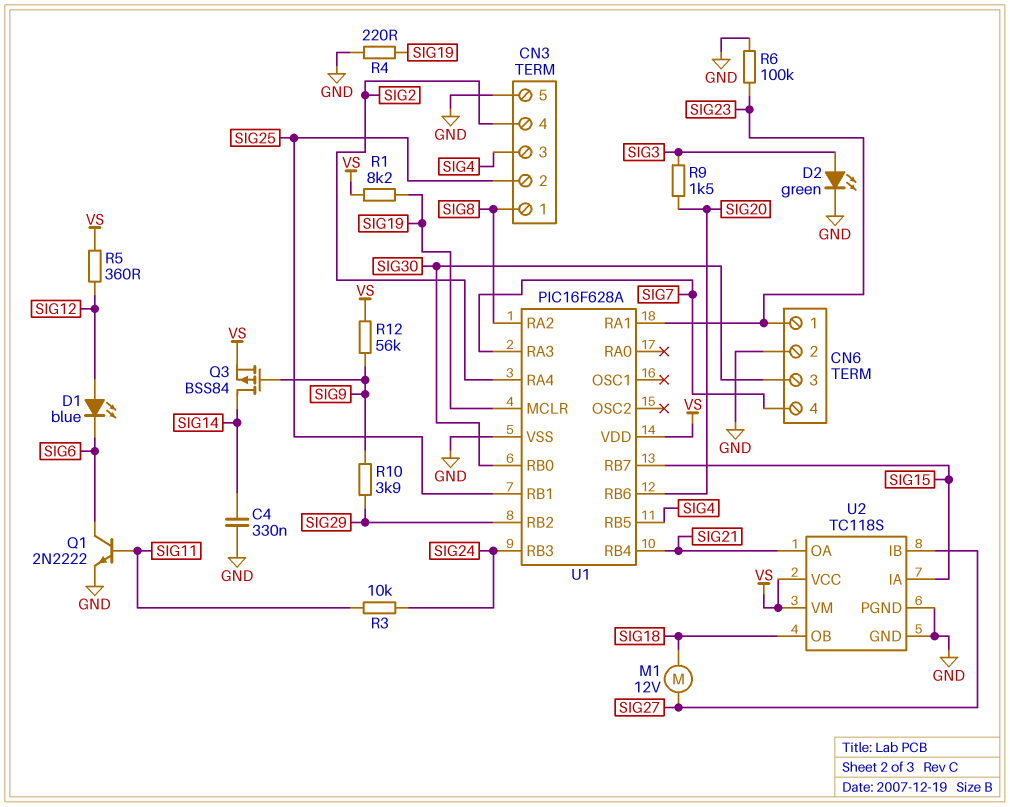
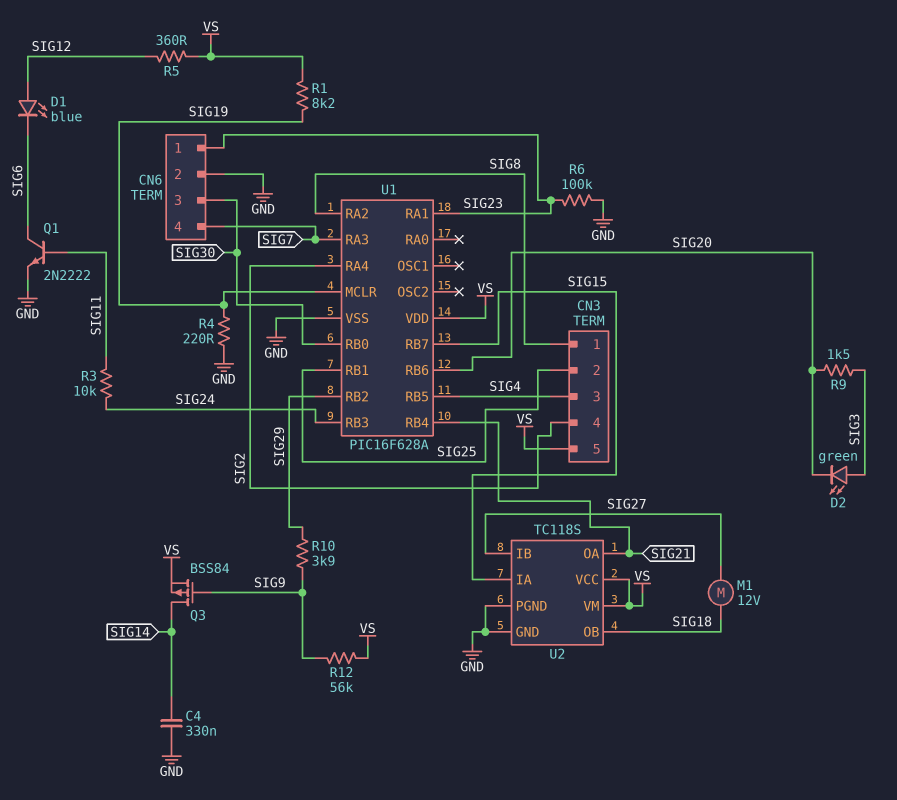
CN3 pin 5: GND -> VS
D2: LED green (A SIG3, K GND) -> LED green (A SIG3, K SIG20)

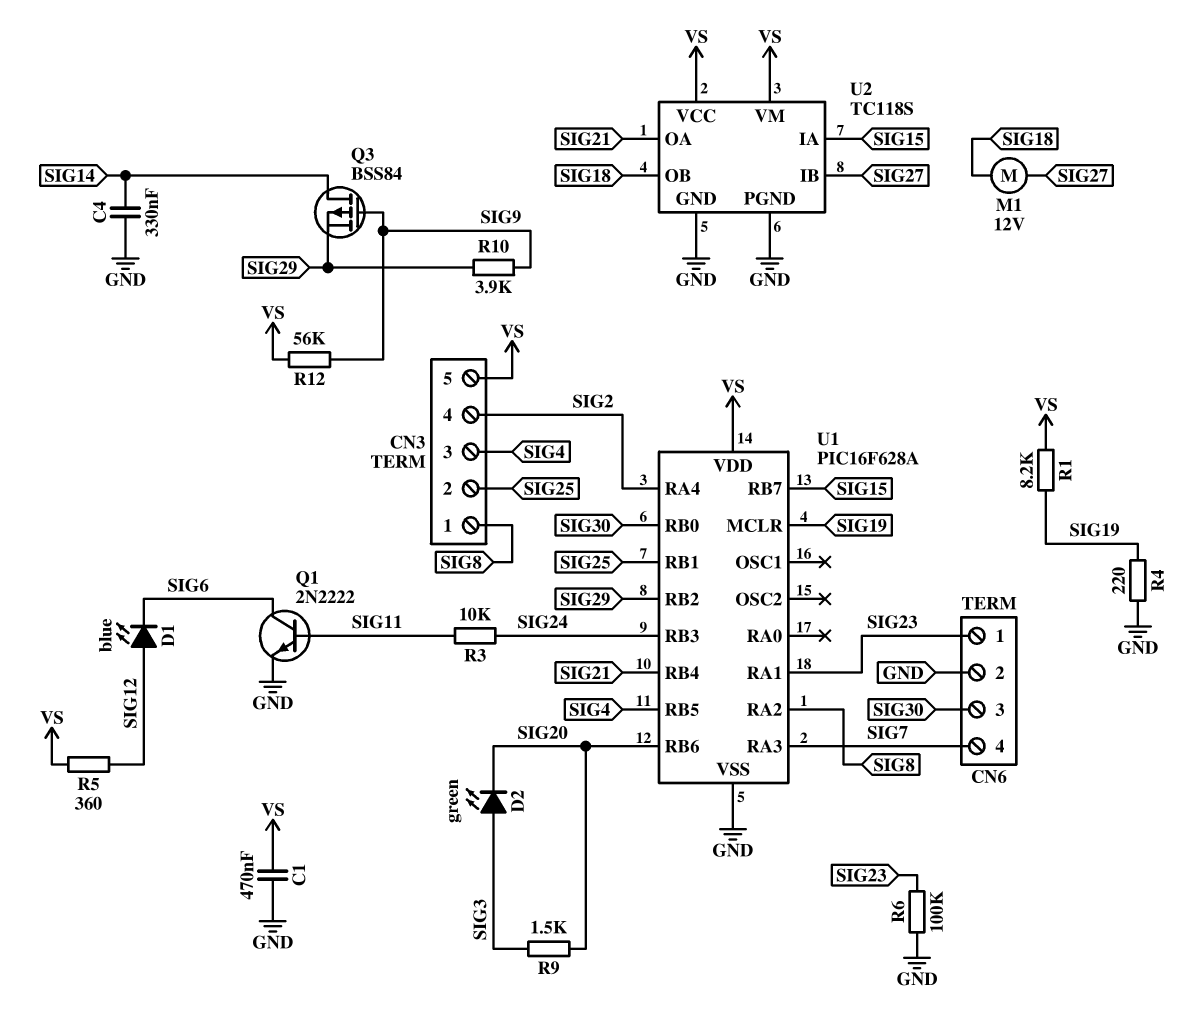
C1: none -> 470nF (GND, VS)
Q3: PMOS BSS84 (G SIG9, D SIG14, S VS) -> PMOS BSS84 (G SIG9, D SIG14, S SIG29)

